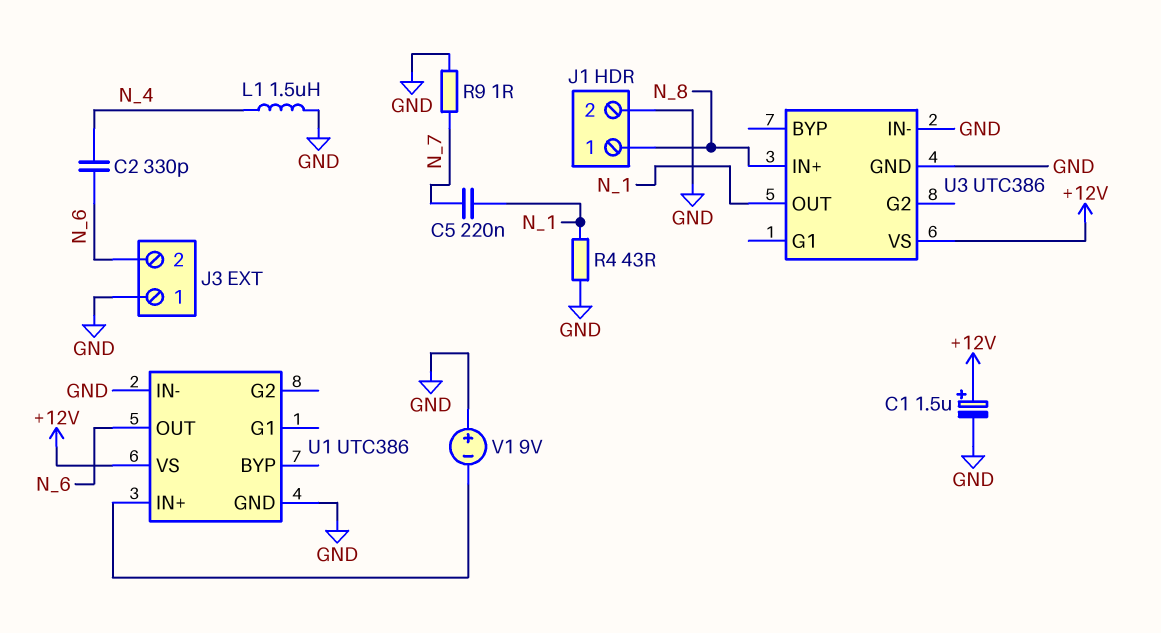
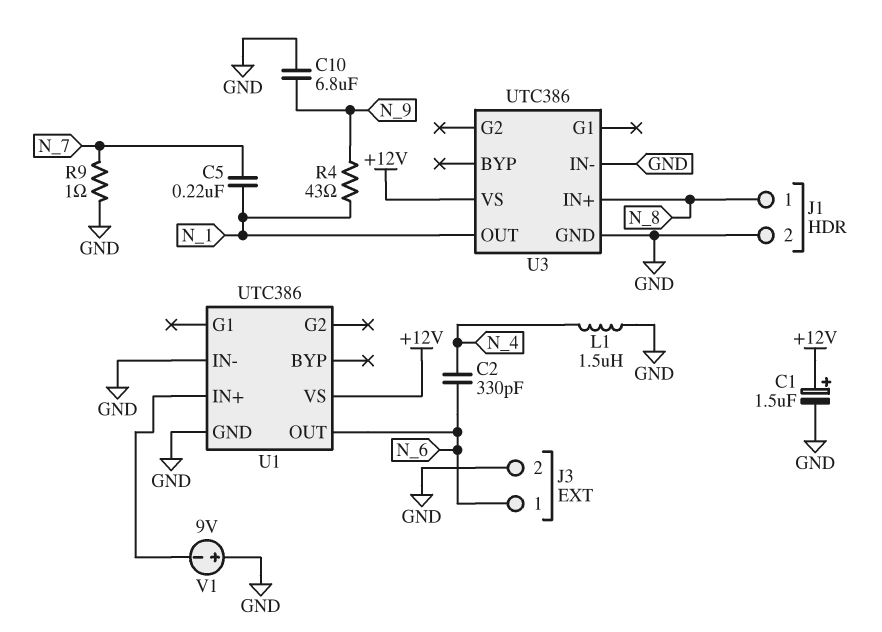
C10: none -> 6.8uF (GND, N_9)
J3 pin 1: GND -> N_6
J3 pin 2: N_6 -> GND
R4: 43 (GND, N_1) -> 43 (N_1, N_9)

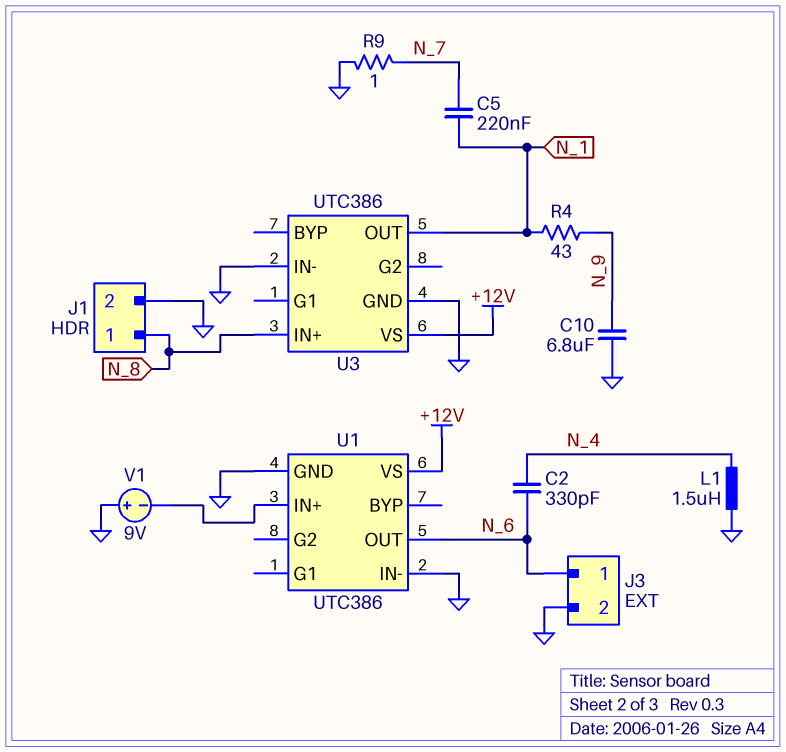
C1: 1.5uF (plus +12V, minus GND) -> none

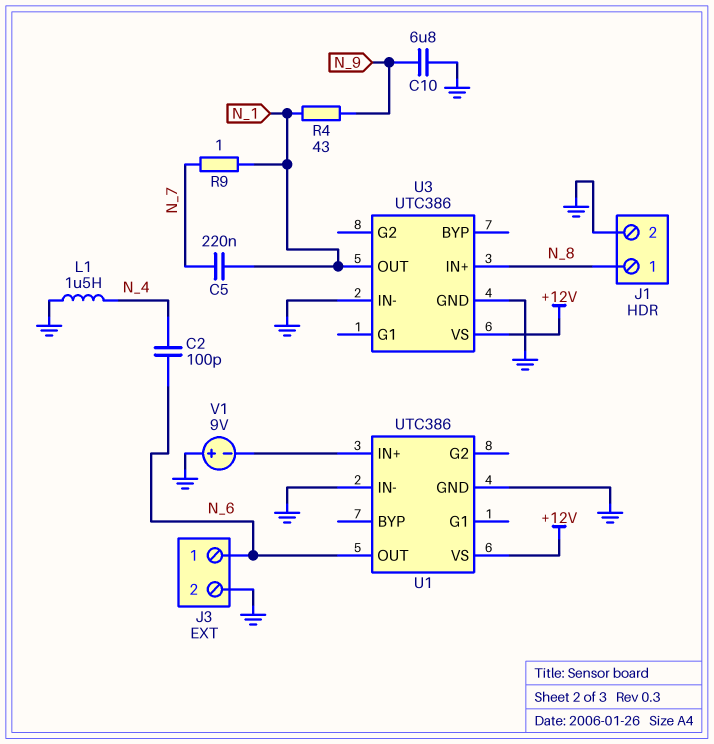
C2: 330pF (N_4, N_6) -> 100pF (N_4, N_6)
R9: 1 (GND, N_7) -> 1 (N_1, N_7)

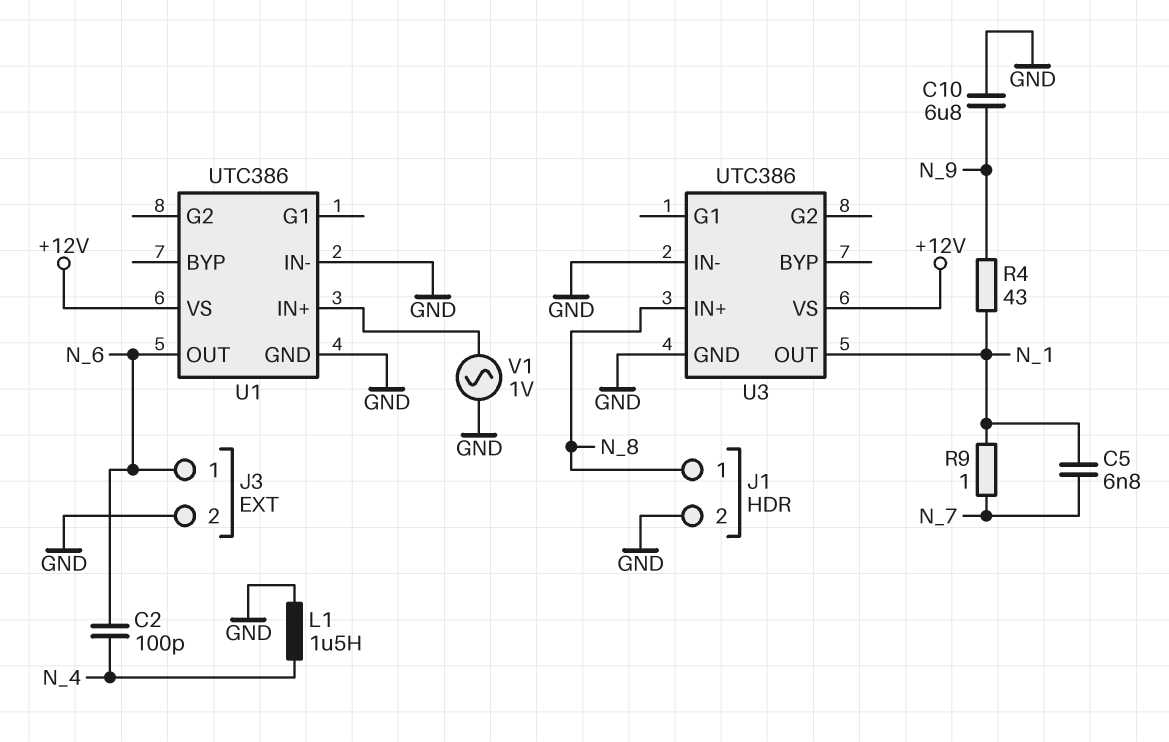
C5: 220nF (N_1, N_7) -> 6.8nF (N_1, N_7)
V1: 9V (plus GND, minus U1/IN+) -> AC 1V (GND, U1/IN+)

